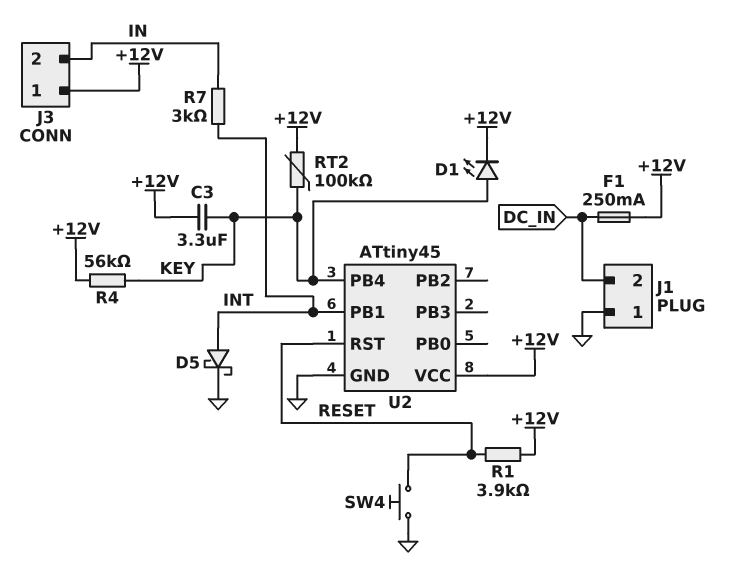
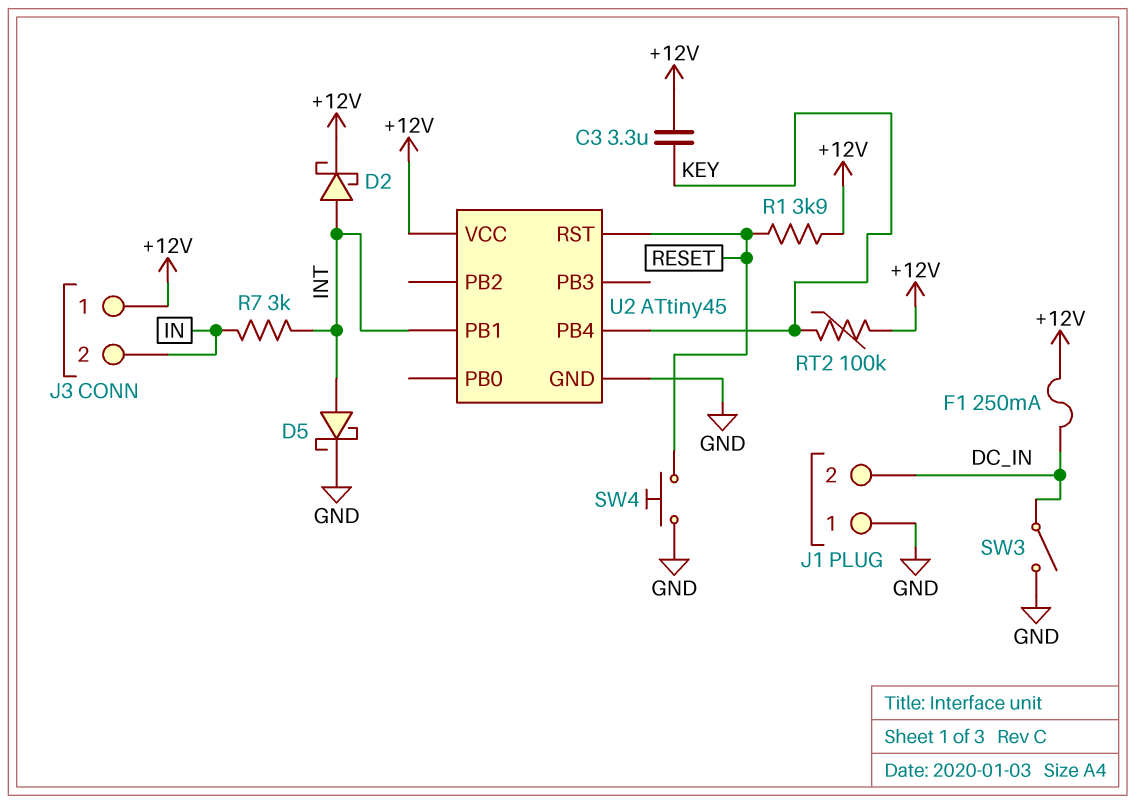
D1: LED (A KEY, K +12V) -> none
D2: none -> schottky (A INT, K +12V)
R4: 56k (+12V, KEY) -> none
SW3: none -> switch (DC_IN, GND)

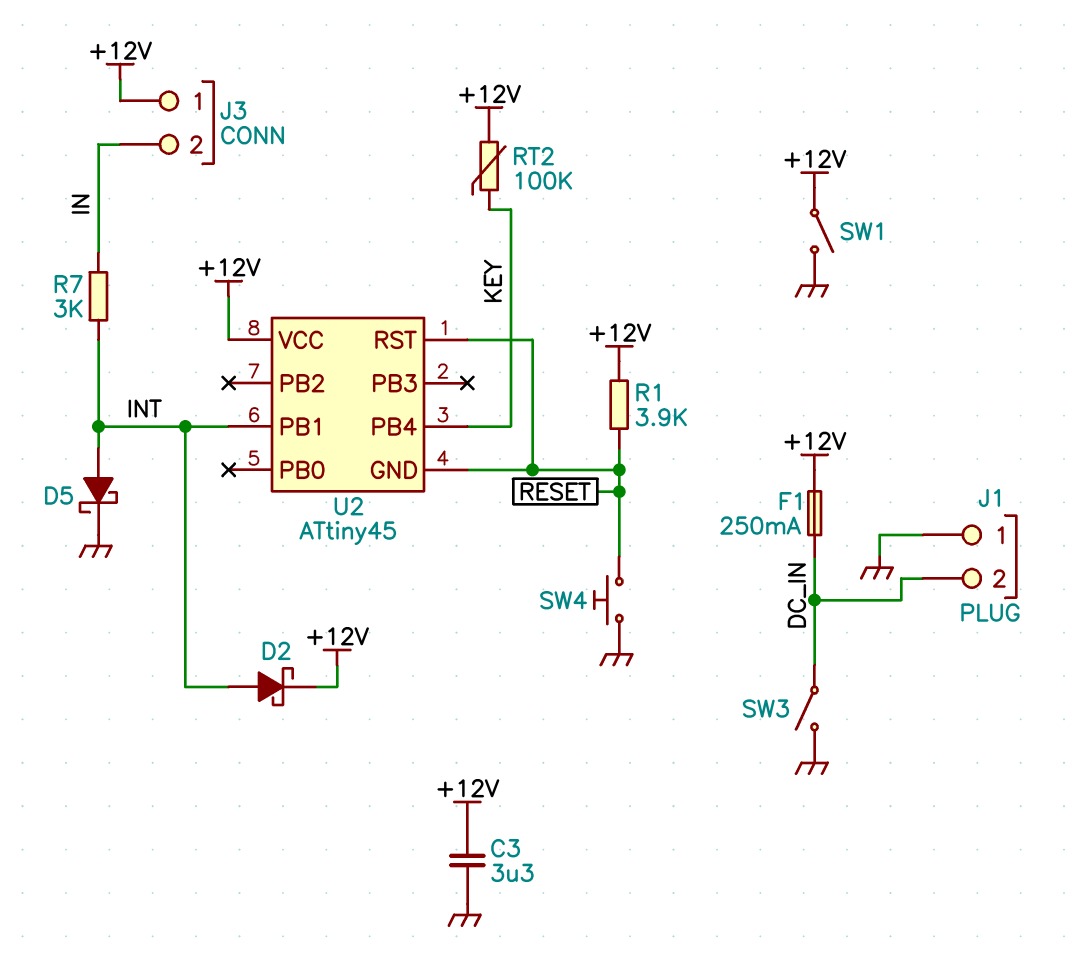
C3: 3.3uF (+12V, KEY) -> 3.3uF (+12V, GND)
SW1: none -> switch (+12V, GND)
U2 pin GND: GND -> RESET

